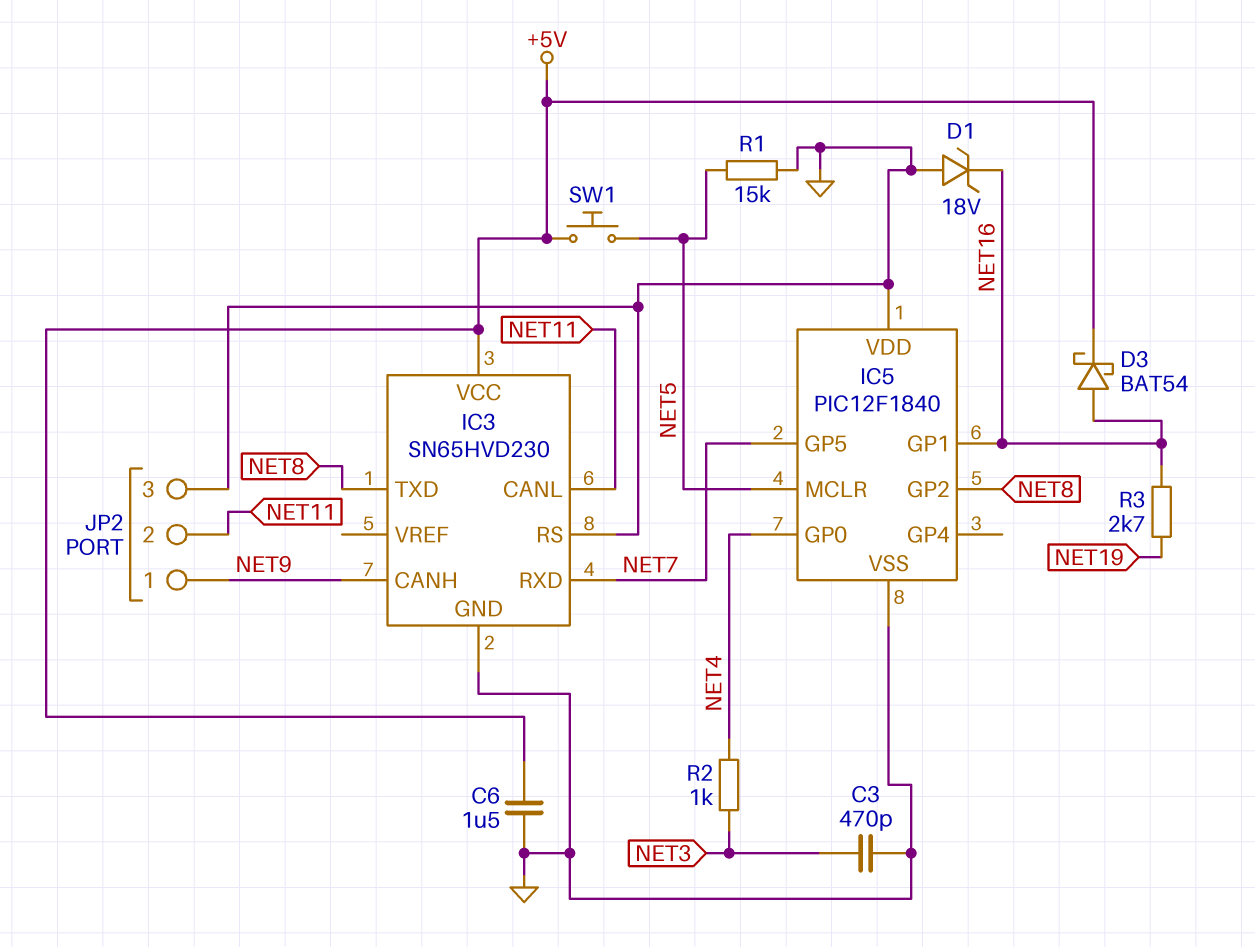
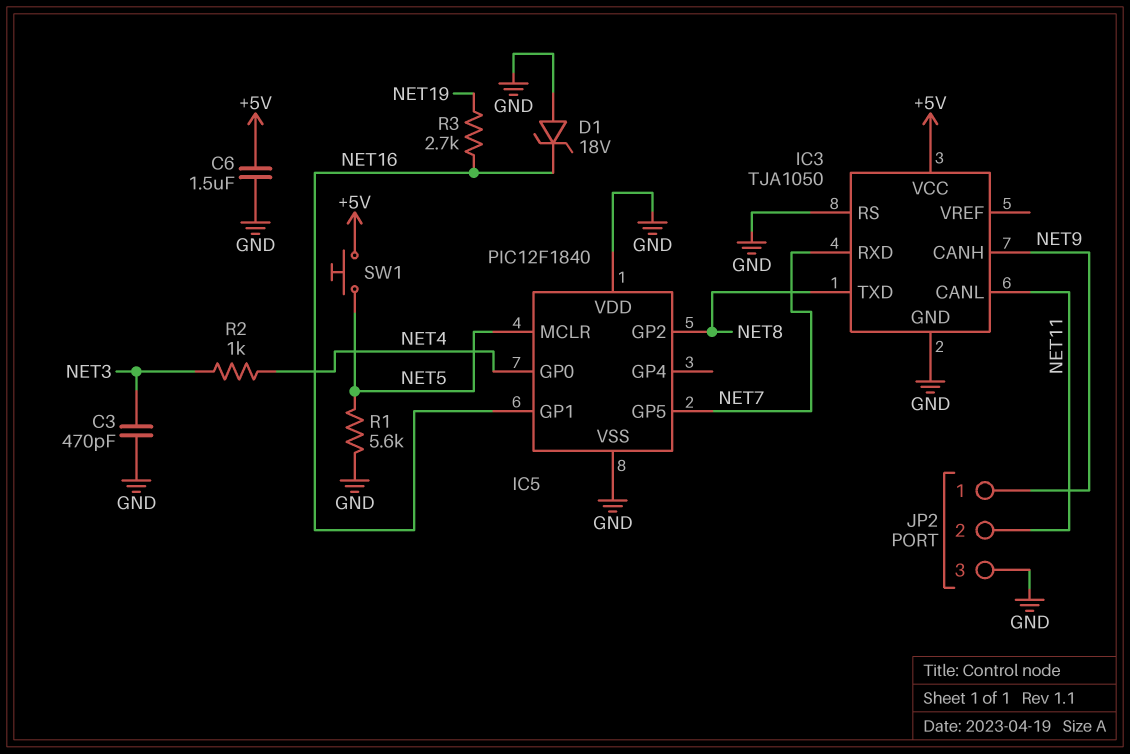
D3: schottky BAT54 (A NET16, K +5V) -> none
IC3: SN65HVD230 -> TJA1050
R1: 15k (GND, NET5) -> 5.6k (GND, NET5)

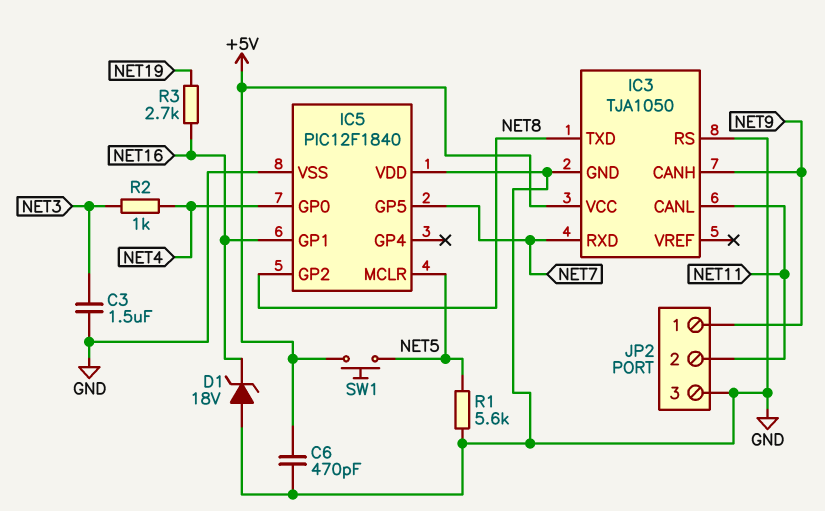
C3: 470pF (GND, NET3) -> 1.5uF (GND, NET3)
C6: 1.5uF (+5V, GND) -> 470pF (+5V, GND)

